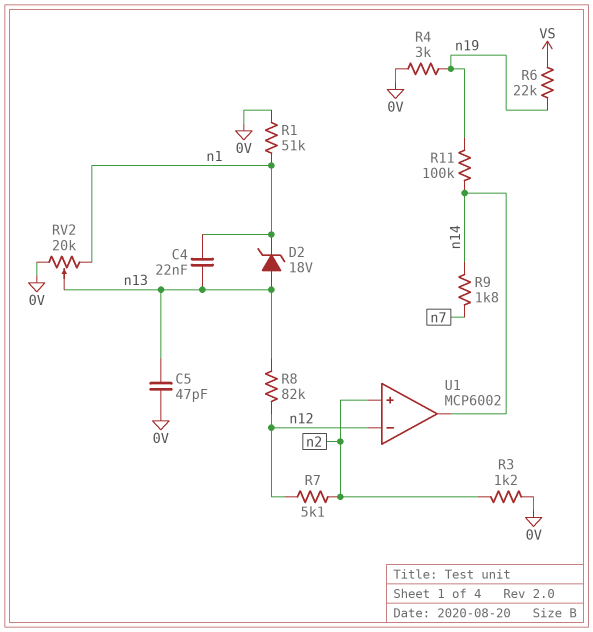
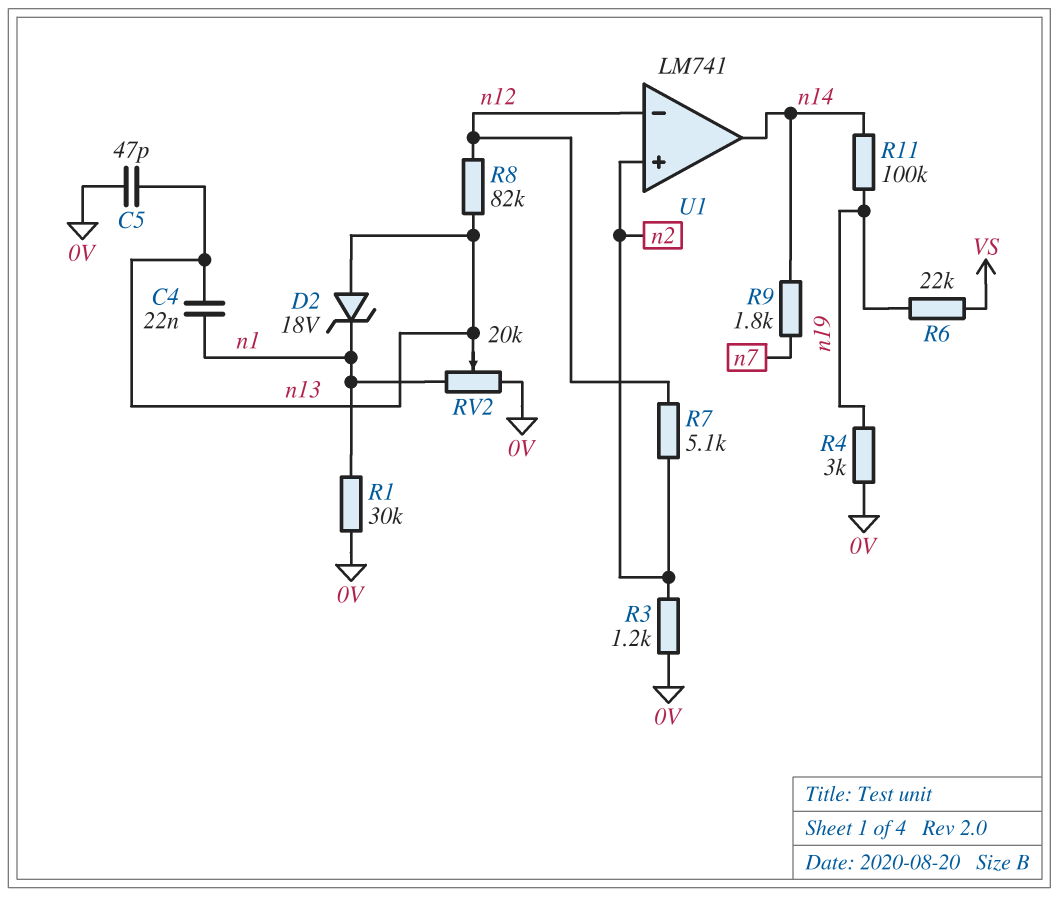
R1: 51k (0V, n1) -> 30k (0V, n1)
U1: MCP6002 -> LM741

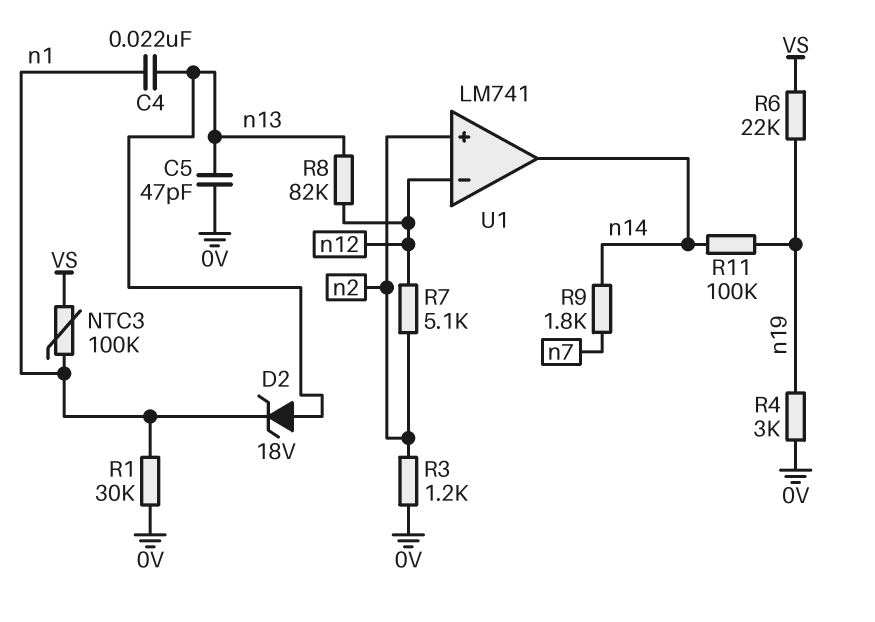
NTC3: none -> 100k (VS, n1)
RV2: 20k (0V, n1, wiper n13) -> none

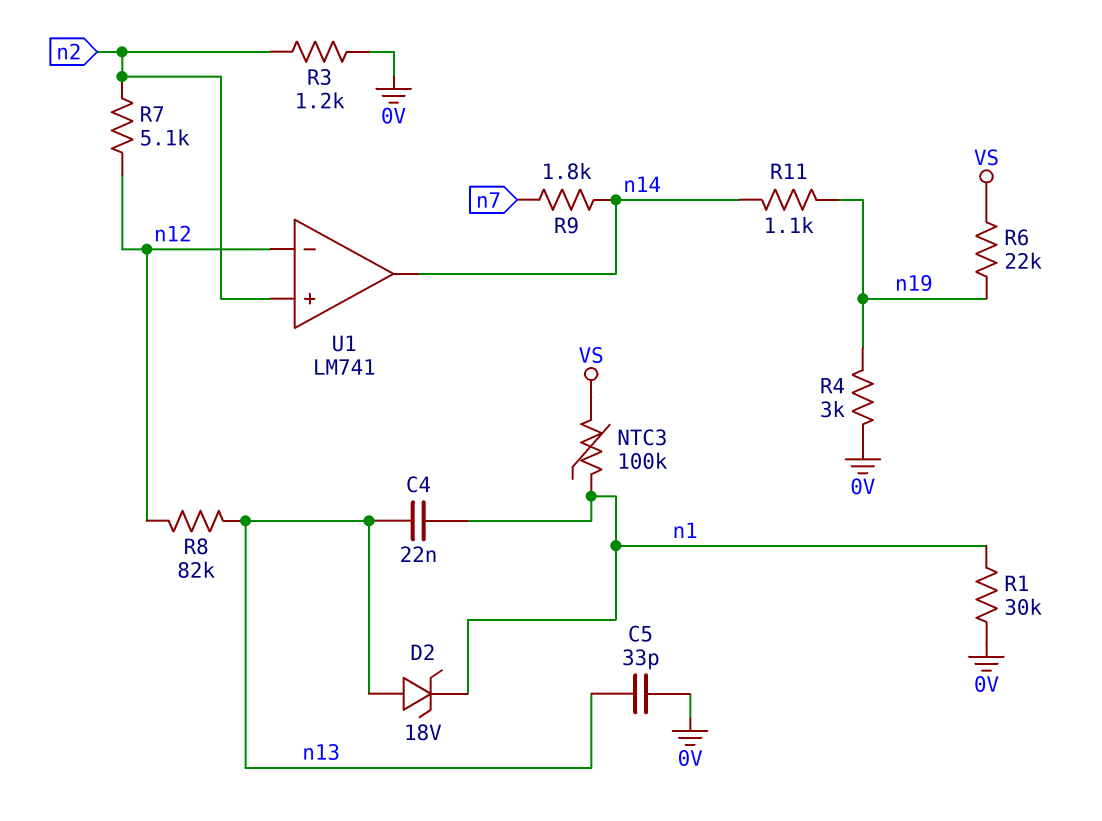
C5: 47pF (0V, n13) -> 33pF (0V, n13)
R11: 100k (n14, n19) -> 1.1k (n14, n19)

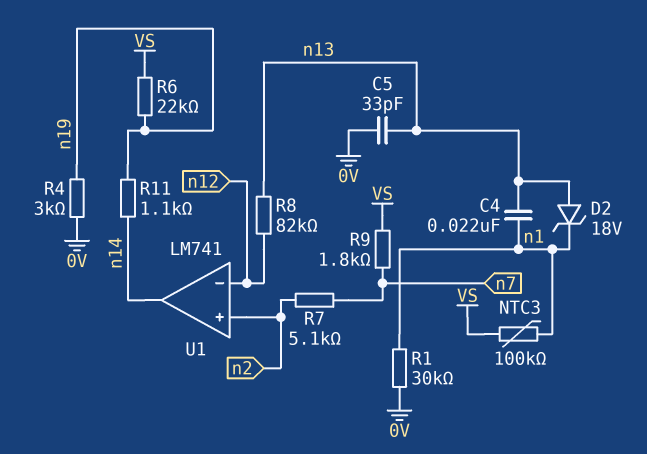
R3: 1.2k (0V, n2) -> none
R7: 5.1k (n2, n12) -> 5.1k (n2, n7)
R9: 1.8k (n7, n14) -> 1.8k (VS, n7)

